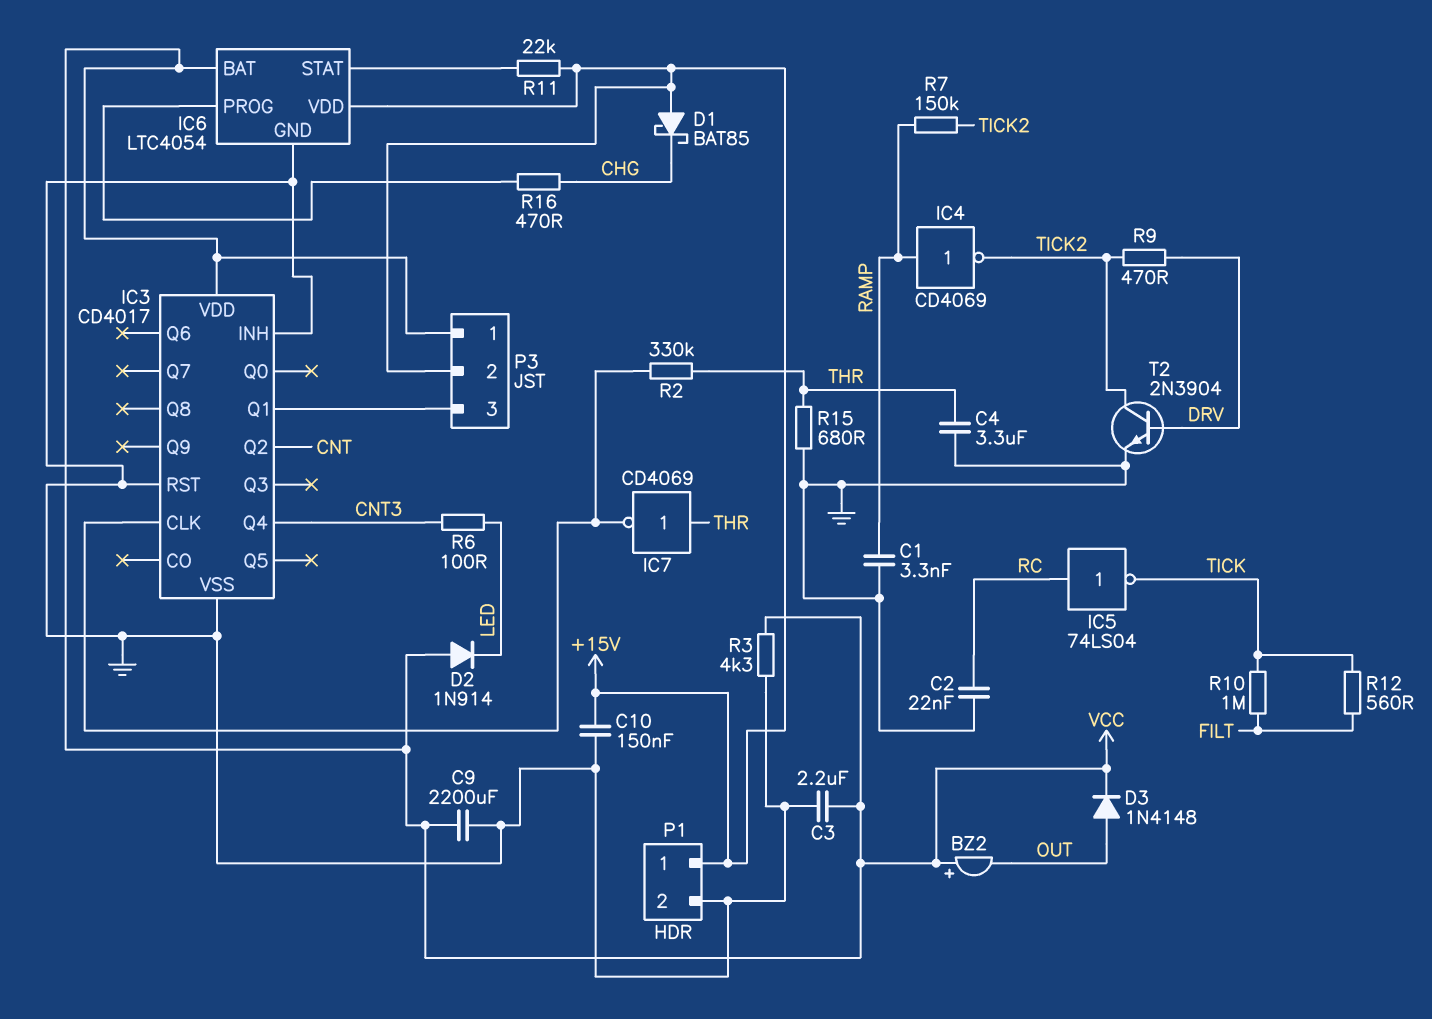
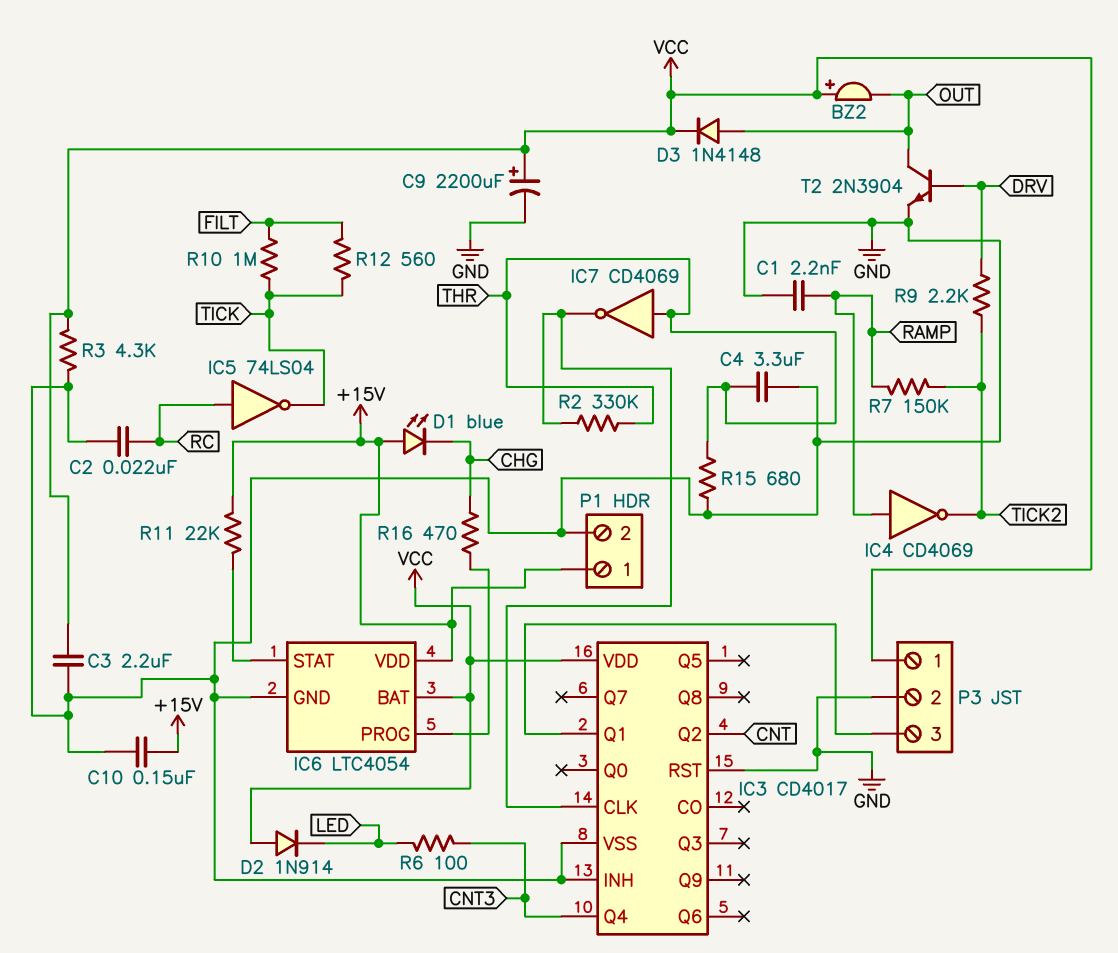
C1: 3.3nF (GND, RAMP) -> 2.2nF (GND, RAMP)
C9: 2200uF (GND, VCC) -> 2200uF (plus VCC, minus GND)
D1: schottky BAT85 (A +15V, K CHG) -> LED blue (A +15V, K CHG)
P3 pin 2: +15V -> GND
R9: 470 (DRV, TICK2) -> 2.2k (DRV, TICK2)
T2: NPN 2N3904 (B DRV, C TICK2, E GND) -> NPN 2N3904 (B DRV, C OUT, E GND)

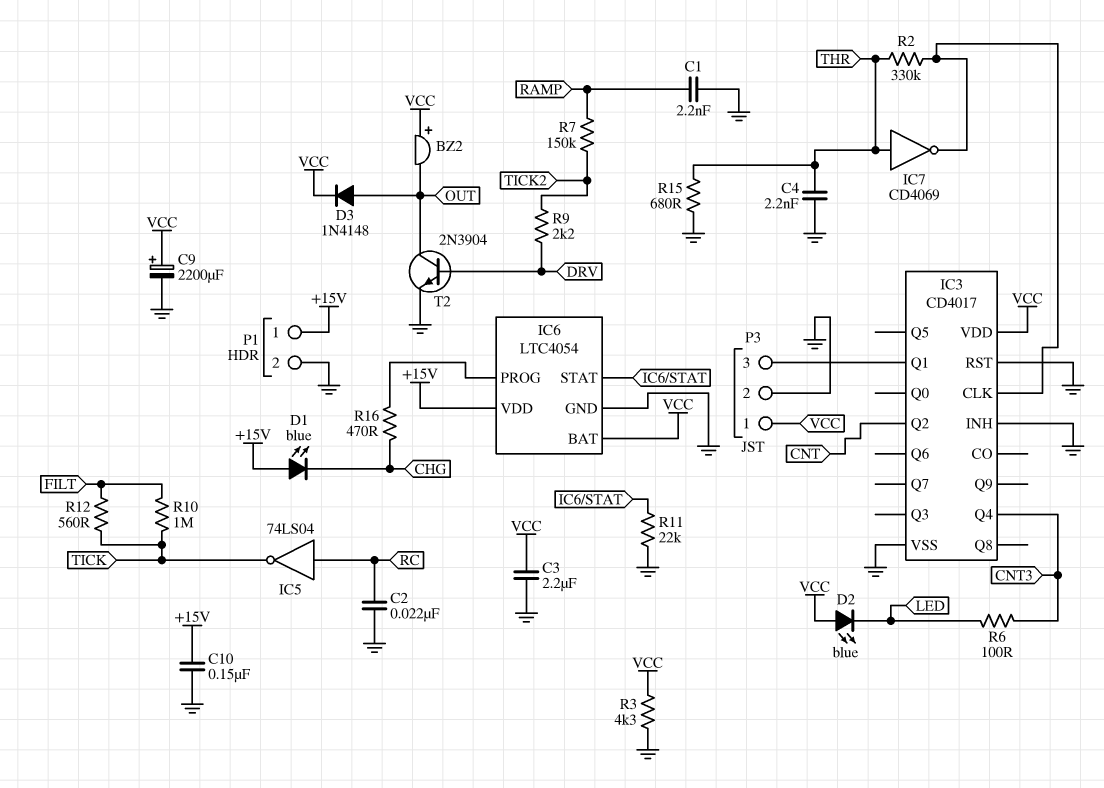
C4: 3.3uF (GND, THR) -> 2.2nF (GND, THR)
D2: diode 1N914 (A VCC, K LED) -> LED blue (A VCC, K LED)
IC4: NOT CD4069 (in RAMP, out TICK2) -> none
R11: 22k (+15V, IC6/STAT) -> 22k (GND, IC6/STAT)

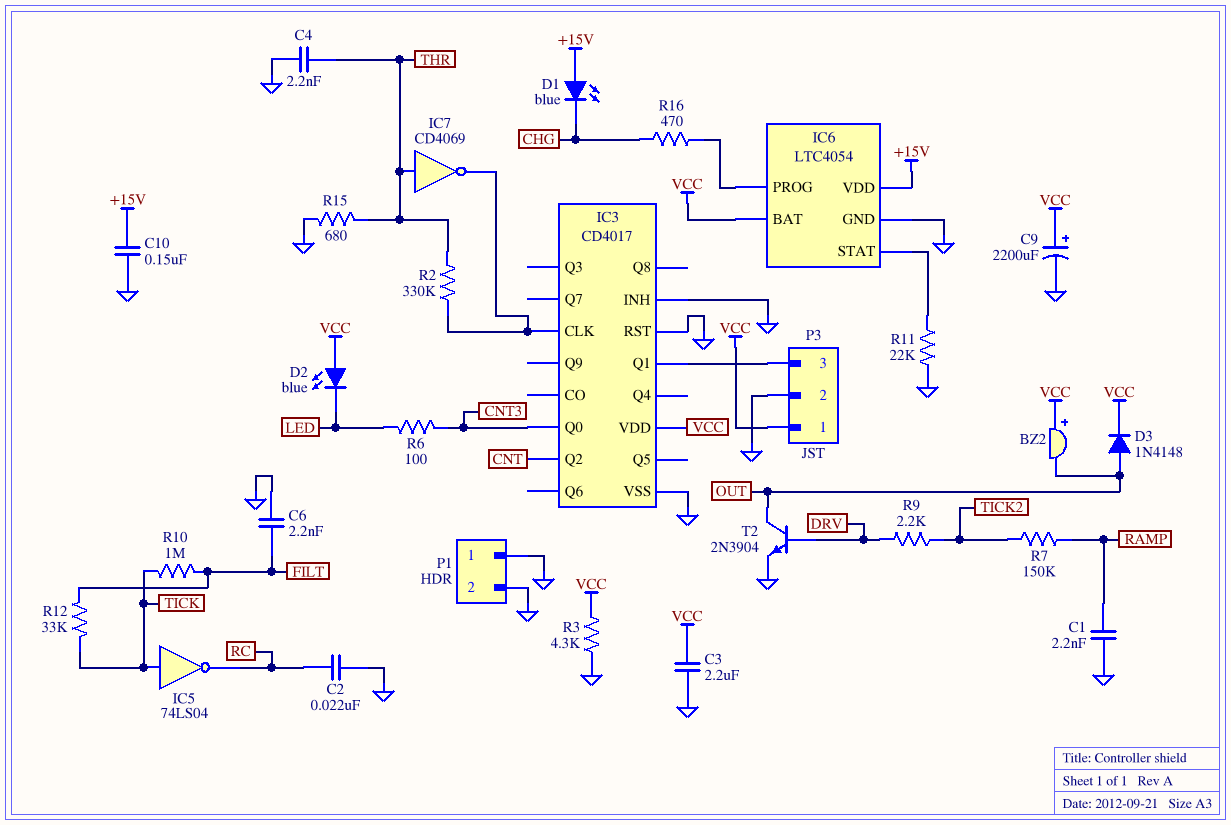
C6: none -> 2.2nF (FILT, GND)
IC3 pin Q0: none -> CNT3
IC3 pin Q4: CNT3 -> none
IC5: NOT 74LS04 (in RC, out TICK) -> NOT 74LS04 (in TICK, out RC)
P1 pin 1: +15V -> GND
R12: 560 (FILT, TICK) -> 33k (FILT, TICK)

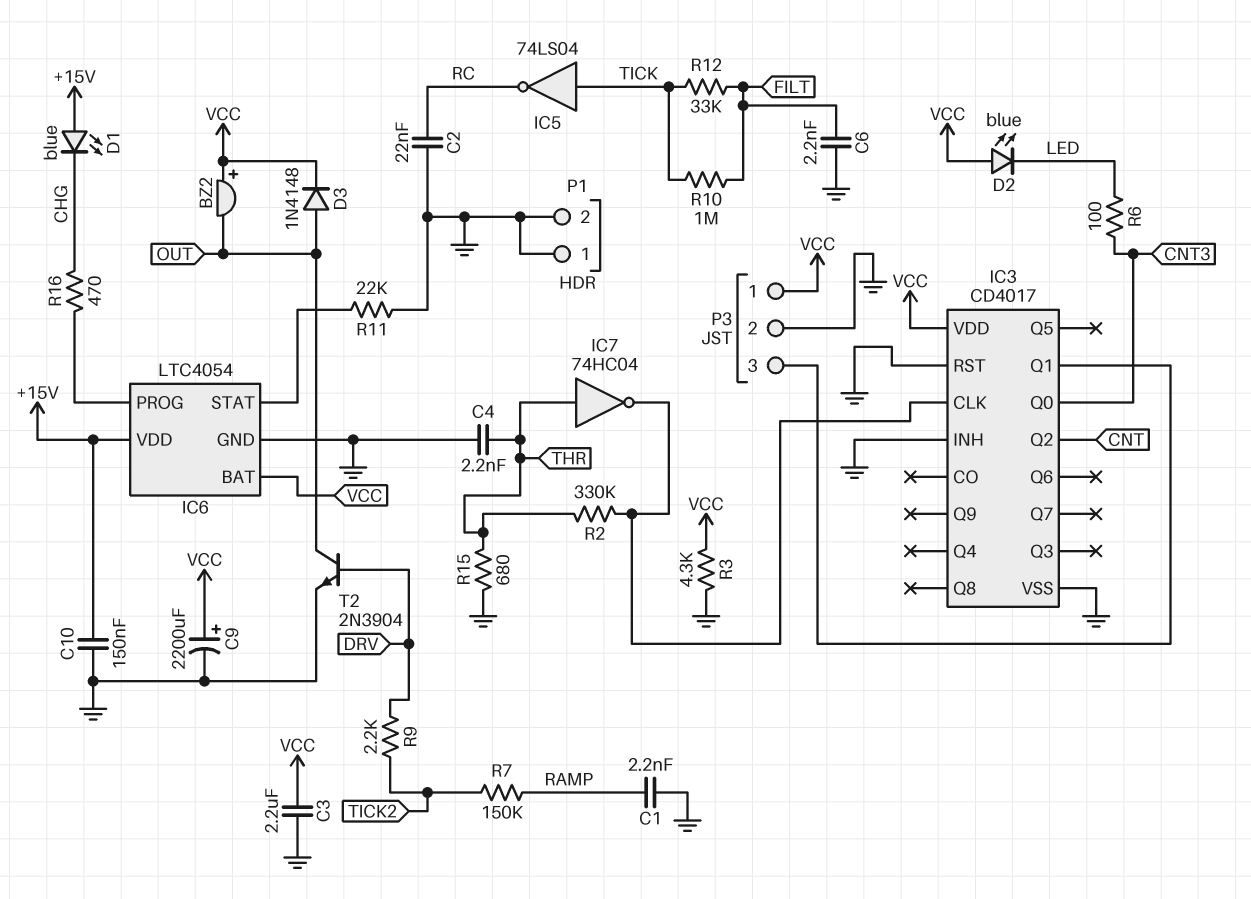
IC7: NOT CD4069 (in THR, out IC3/CLK) -> NOT 74HC04 (in THR, out IC3/CLK)

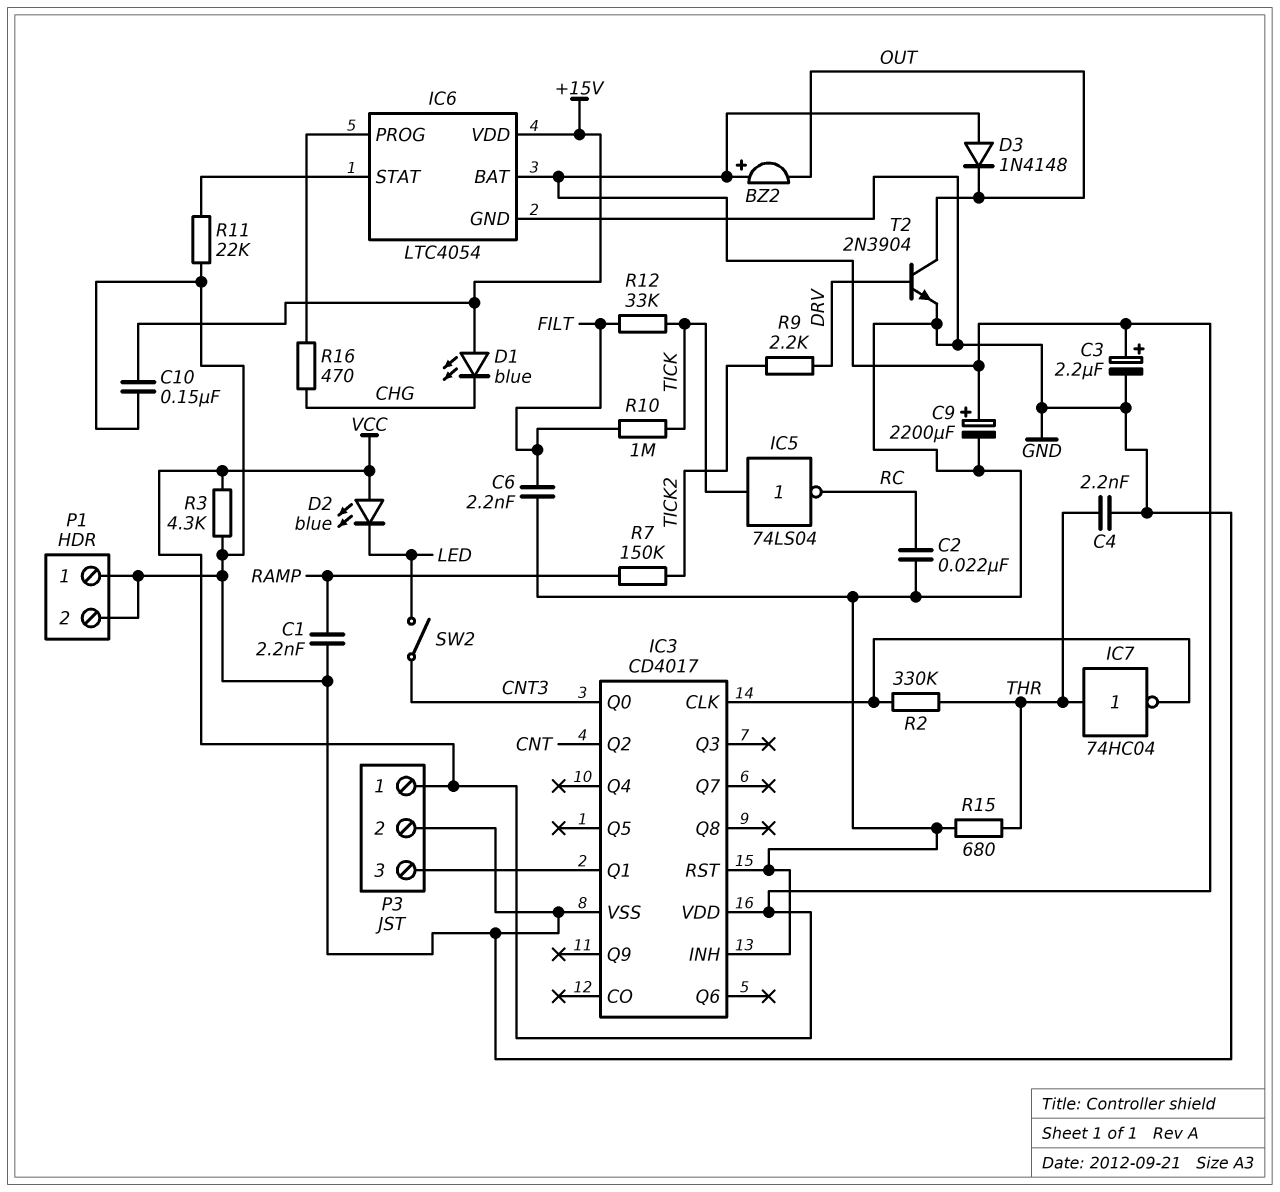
C3: 2.2uF (GND, VCC) -> 2.2uF (plus VCC, minus GND)
D3: diode 1N4148 (A OUT, K VCC) -> diode 1N4148 (A VCC, K OUT)
R6: 100 (CNT3, LED) -> none
SW2: none -> switch (CNT3, LED)

